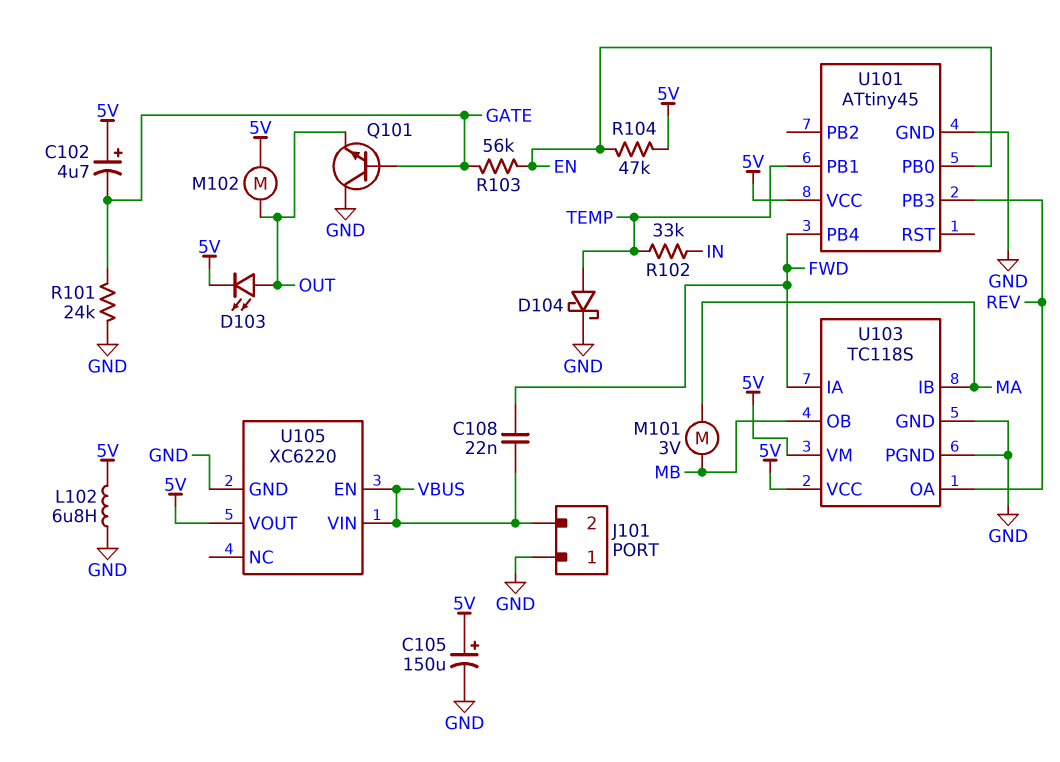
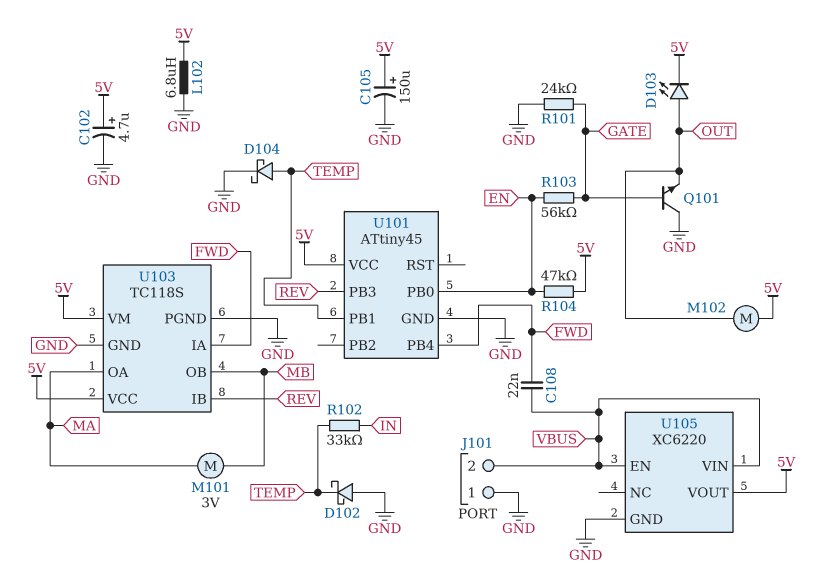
C102: 4.7uF (plus 5V, minus GATE) -> 4.7uF (plus 5V, minus GND)
D102: none -> schottky (A GND, K TEMP)
U103 pin IB: MA -> REV
U103 pin OA: REV -> MA

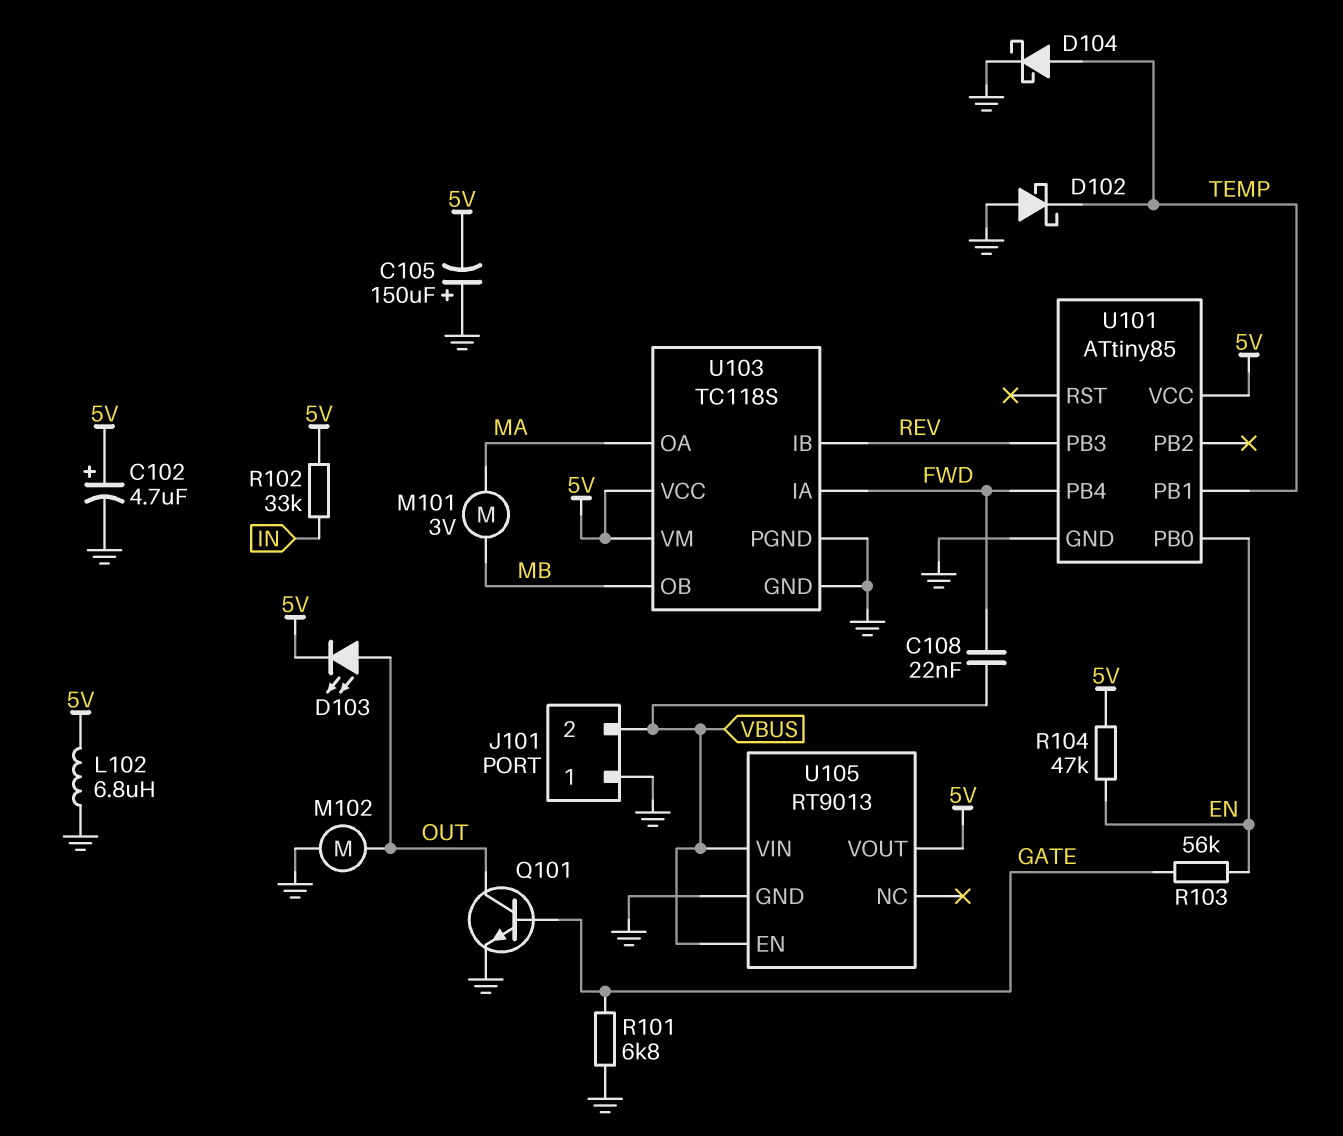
C105: 150uF (plus 5V, minus GND) -> 150uF (plus GND, minus 5V)
M102: motor (5V, OUT) -> motor (GND, OUT)
Q101: NPN (B GATE, C GND, E OUT) -> NPN (B GATE, C OUT, E GND)
R101: 24k (GATE, GND) -> 6.8k (GATE, GND)
R102: 33k (IN, TEMP) -> 33k (5V, IN)
U101: ATtiny45 -> ATtiny85
U105: XC6220 -> RT9013

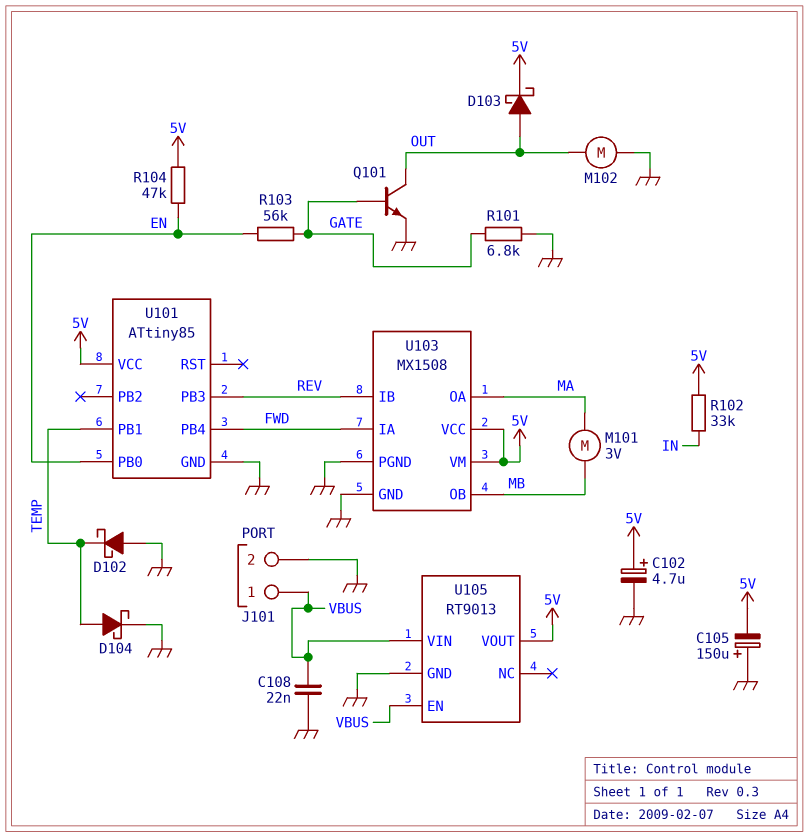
C108: 22nF (FWD, VBUS) -> 22nF (GND, VBUS)
D103: LED (A OUT, K 5V) -> schottky (A OUT, K 5V)
J101 pin 1: GND -> VBUS
J101 pin 2: VBUS -> GND
L102: 6.8uH (5V, GND) -> none
U103: TC118S -> MX1508

